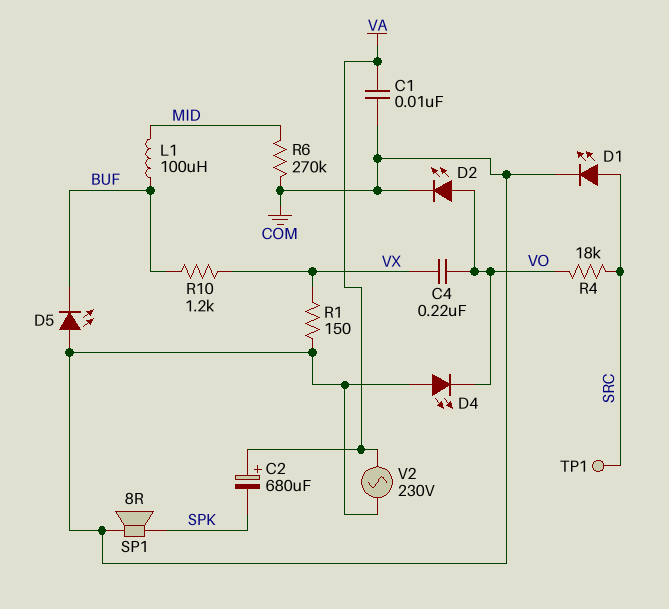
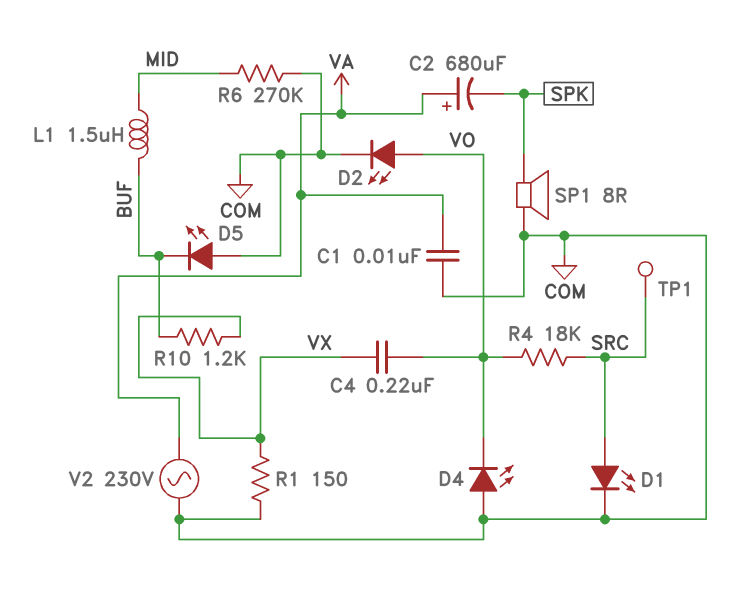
L1: 100uH (BUF, MID) -> 1.5uH (BUF, MID)

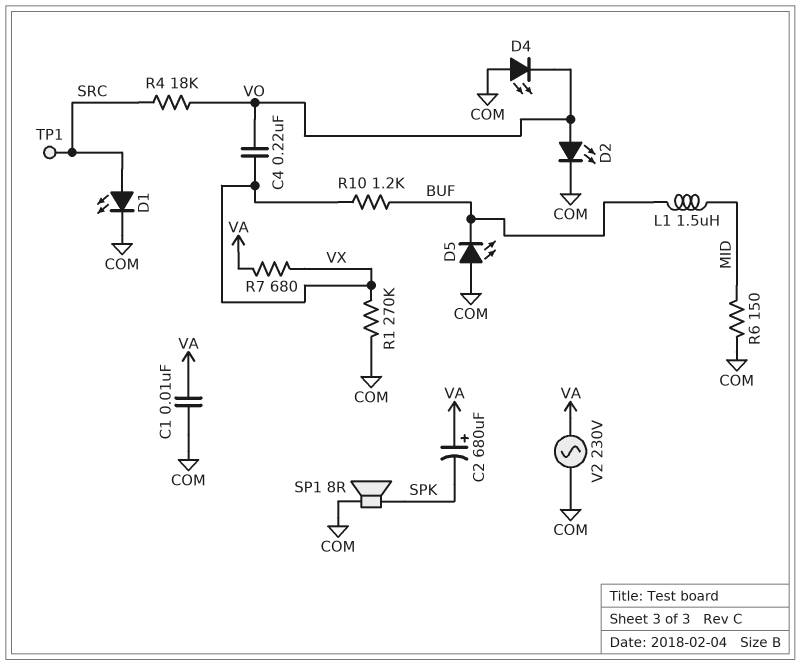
R1: 150 (COM, VX) -> 270k (COM, VX)
R6: 270k (COM, MID) -> 150 (COM, MID)
R7: none -> 680 (VA, VX)

